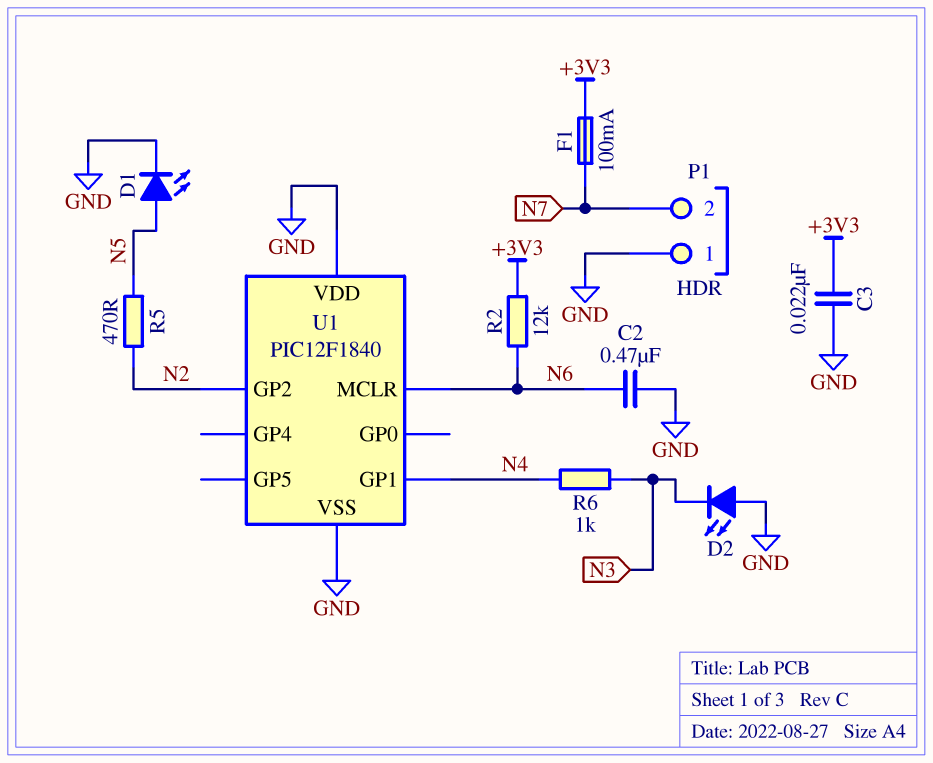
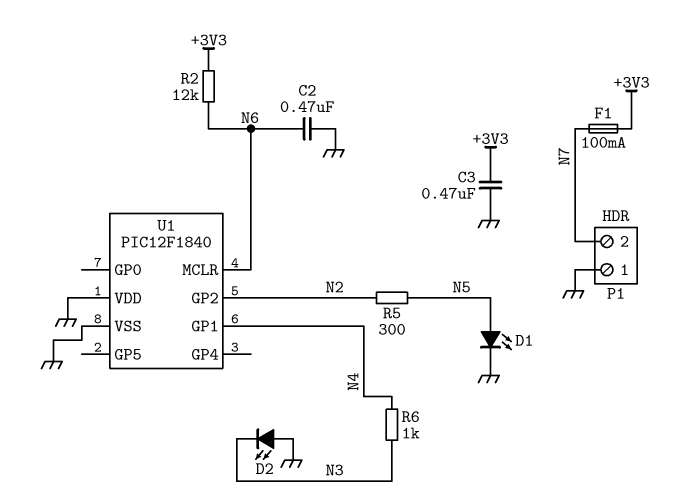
C3: 22nF (+3V3, GND) -> 470nF (+3V3, GND)
R5: 470 (N2, N5) -> 300 (N2, N5)

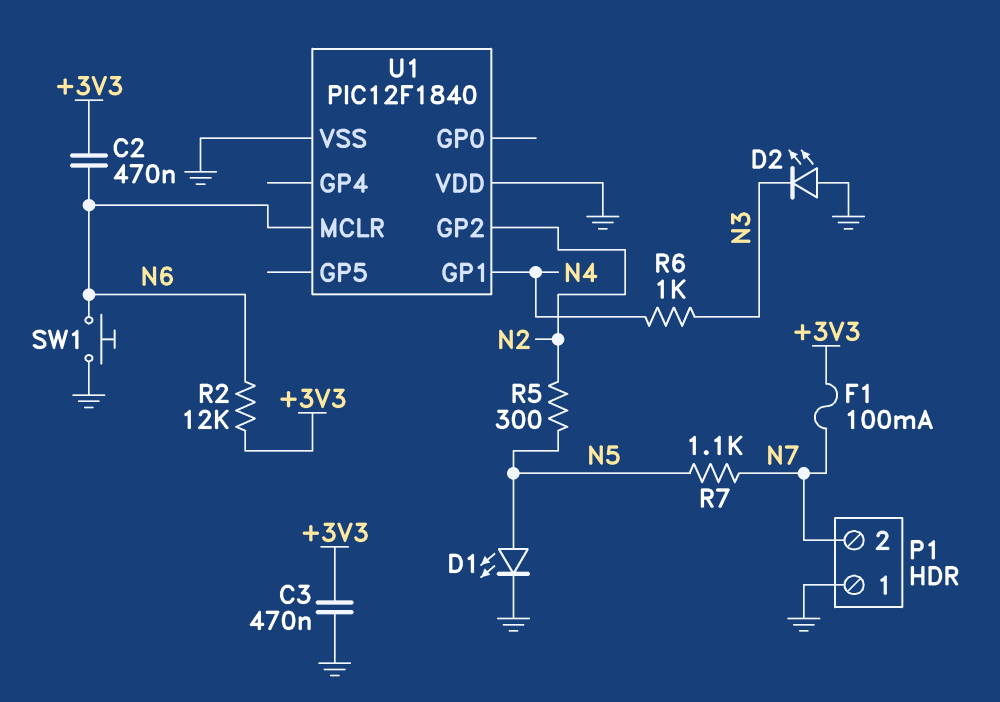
C2: 470nF (GND, N6) -> 470nF (+3V3, N6)
R7: none -> 1.1k (N5, N7)
SW1: none -> button (GND, N6)

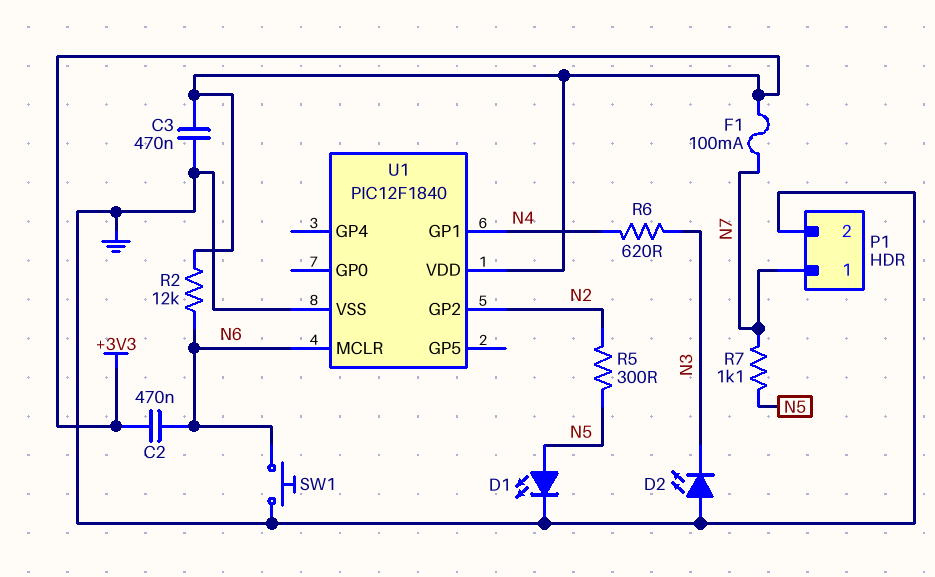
P1 pin 1: GND -> N7
P1 pin 2: N7 -> GND
R6: 1k (N3, N4) -> 620 (N3, N4)
U1 pin VDD: GND -> +3V3

